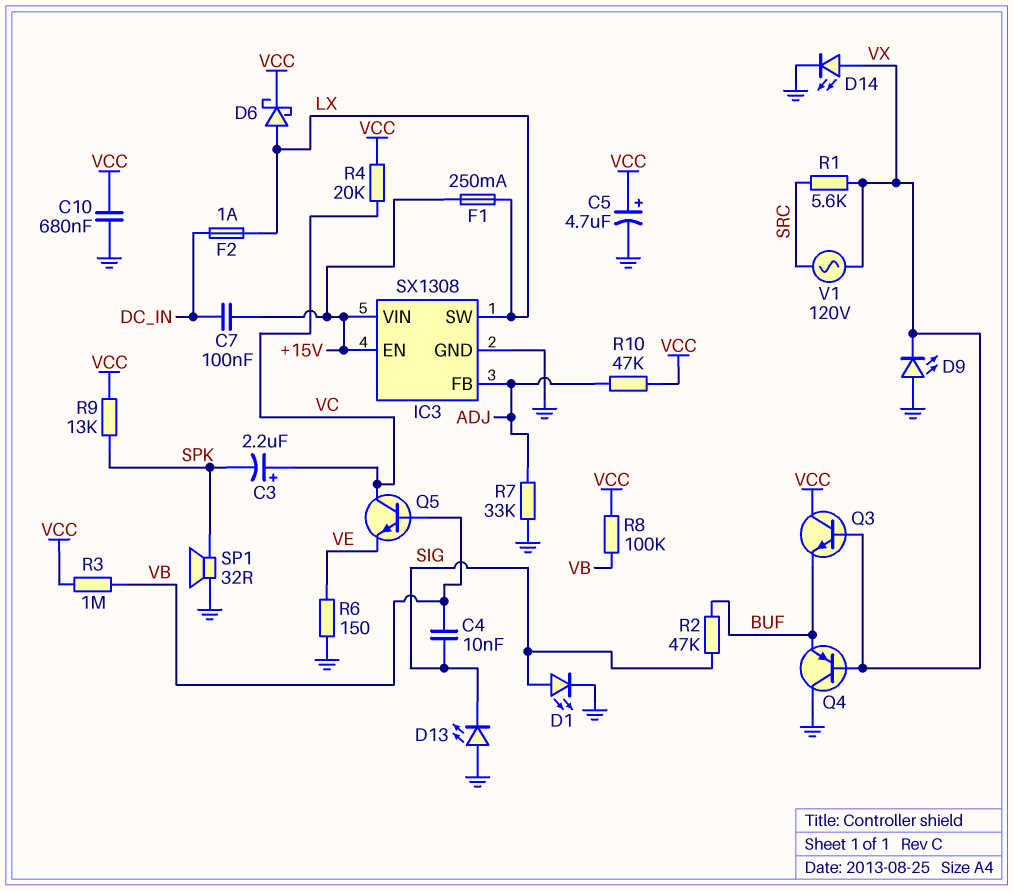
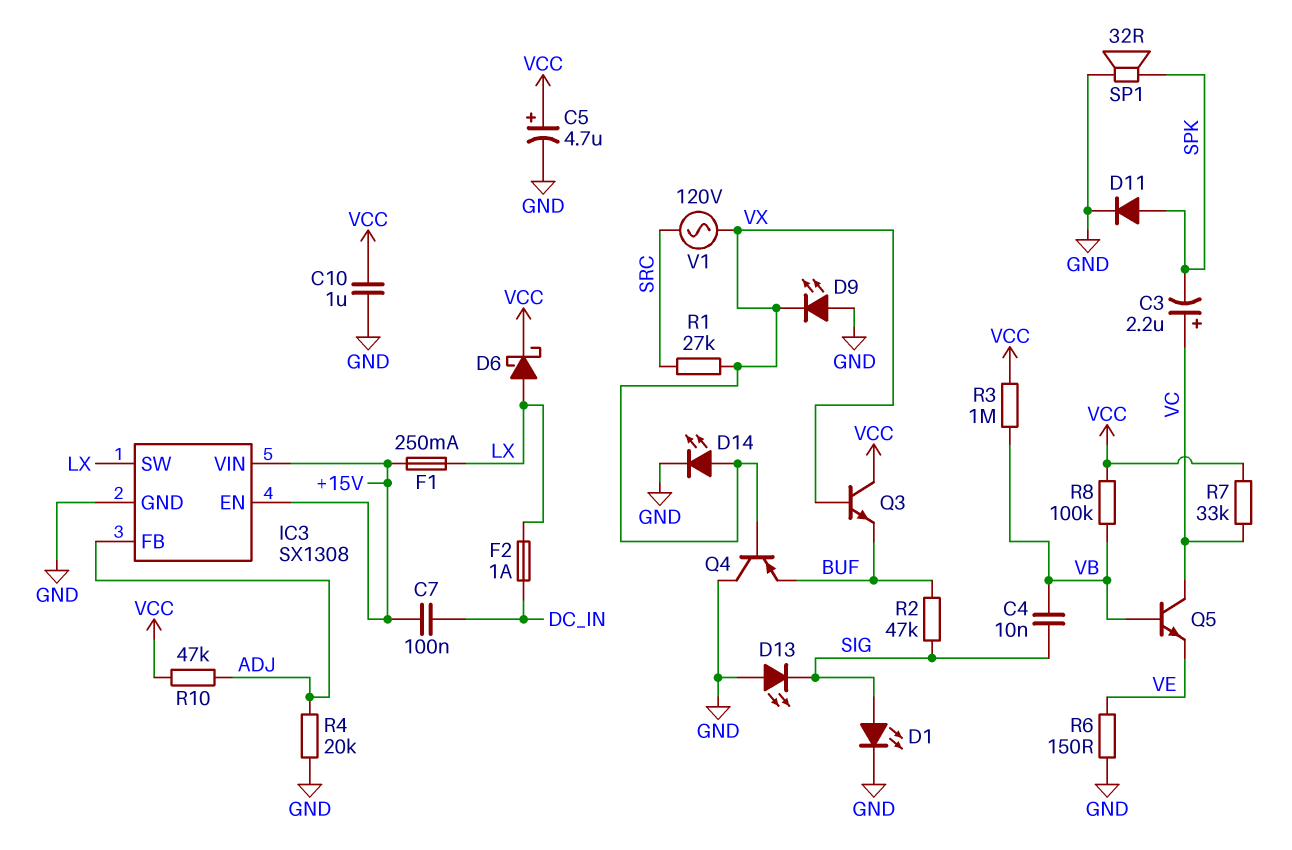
C10: 680nF (GND, VCC) -> 1uF (GND, VCC)
D11: none -> diode (A SPK, K GND)
R1: 5.6k (SRC, VX) -> 27k (SRC, VX)
R4: 20k (VC, VCC) -> 20k (ADJ, GND)
R7: 33k (ADJ, GND) -> 33k (VC, VCC)
R9: 13k (SPK, VCC) -> none

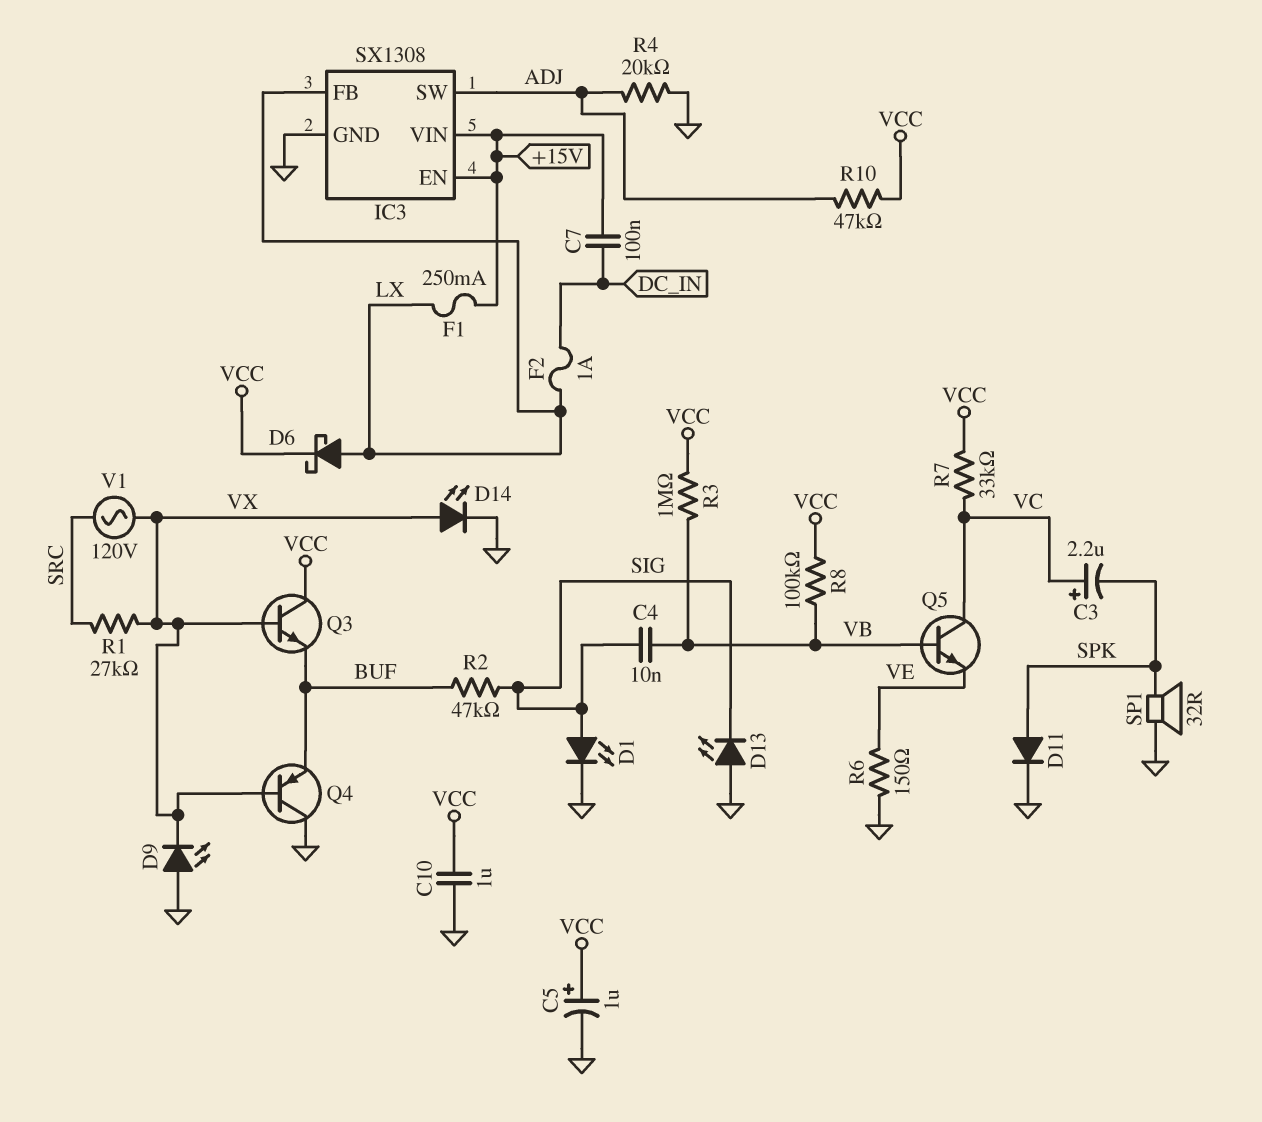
C5: 4.7uF (plus VCC, minus GND) -> 1uF (plus VCC, minus GND)
IC3 pin FB: ADJ -> LX
IC3 pin SW: LX -> ADJ

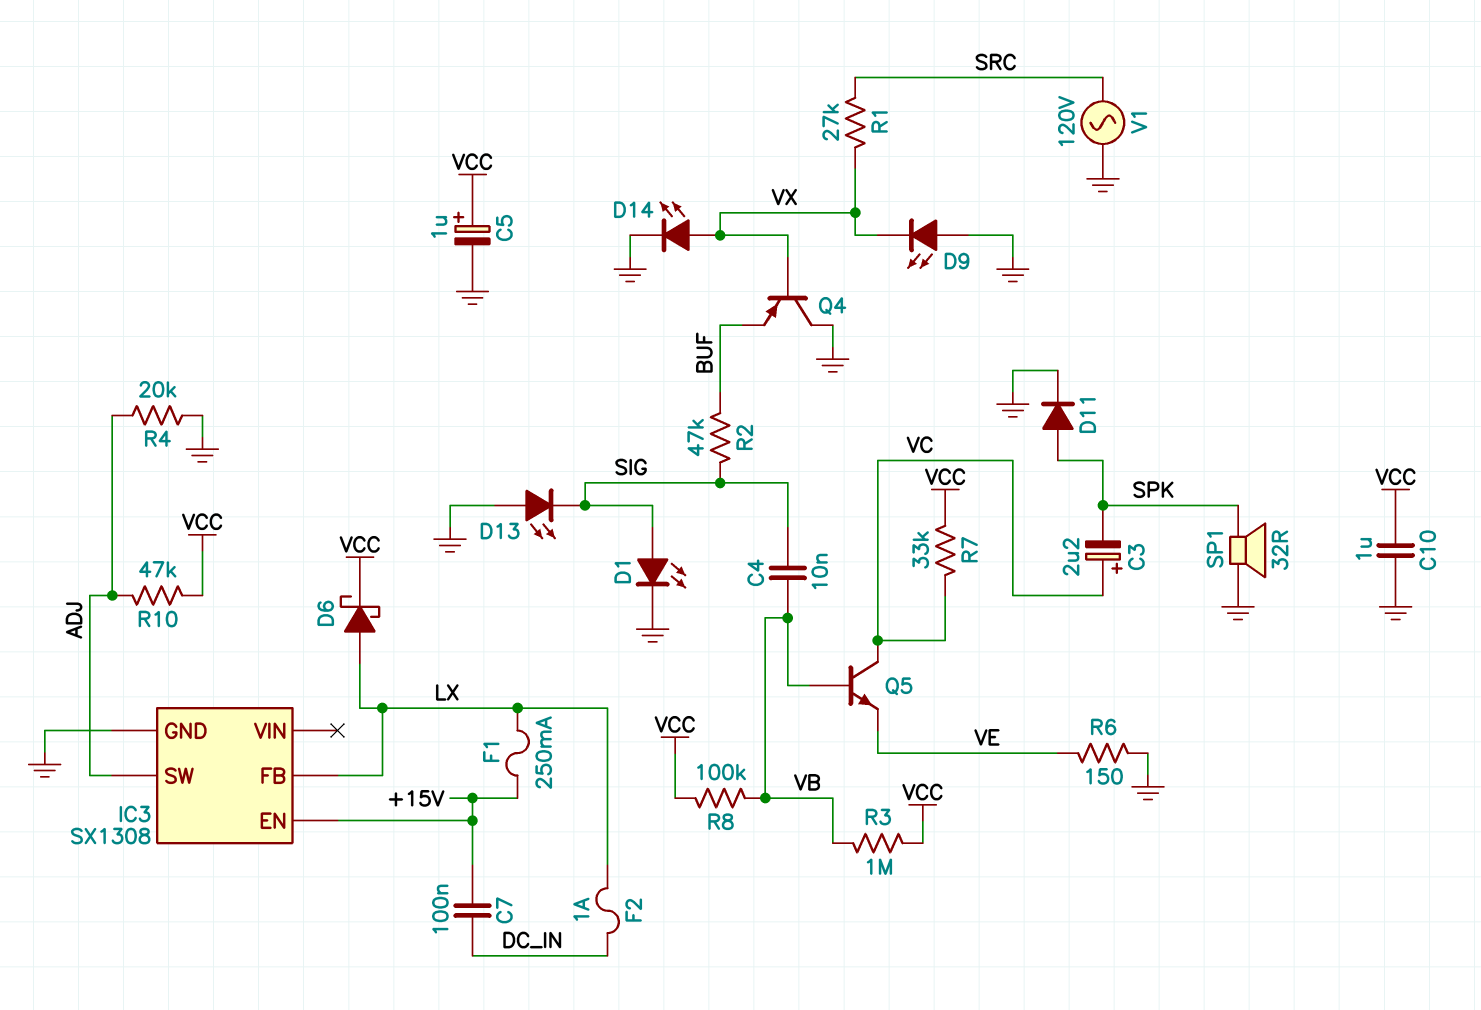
IC3 pin VIN: +15V -> none
Q3: NPN (B VX, C VCC, E BUF) -> none
V1: AC 120V (SRC, VX) -> AC 120V (GND, SRC)

